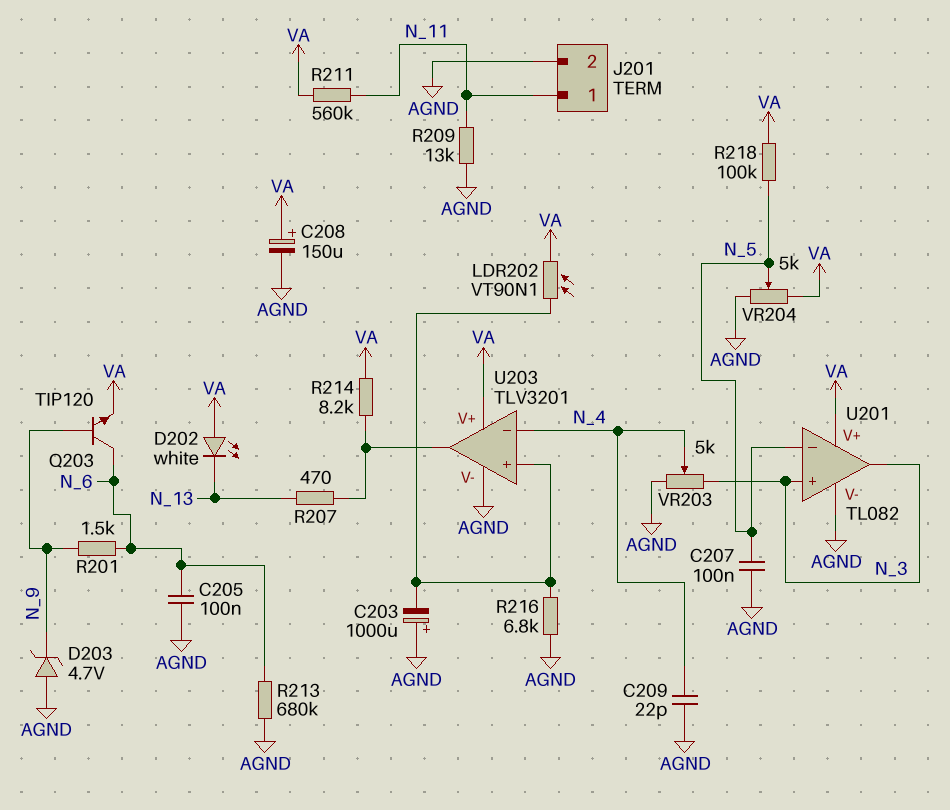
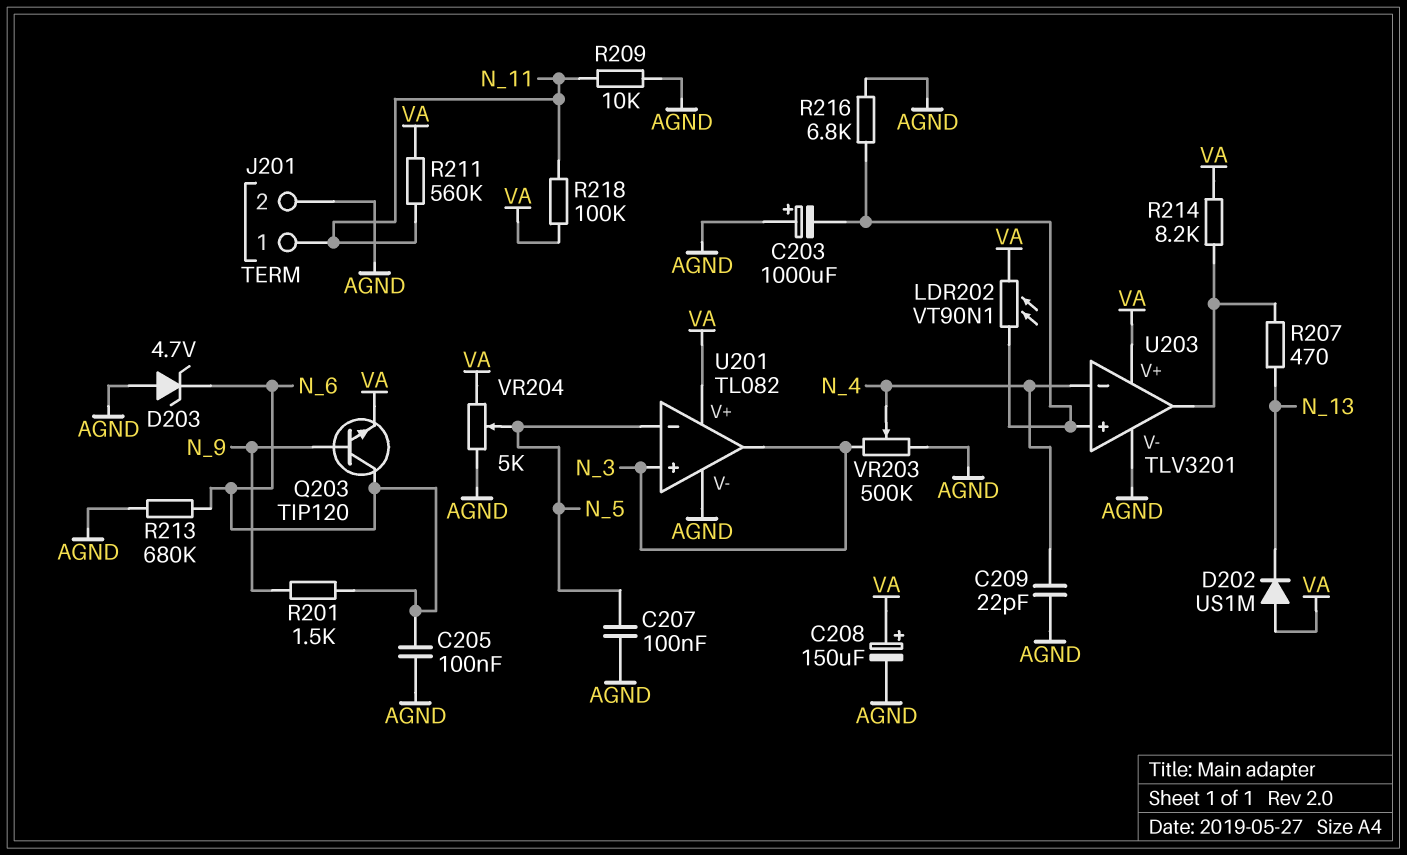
D202: LED white (A VA, K N_13) -> diode US1M (A VA, K N_13)
D203: zener 4.7V (A AGND, K N_9) -> zener 4.7V (A AGND, K N_6)
R209: 13k (AGND, N_11) -> 10k (AGND, N_11)
R218: 100k (N_5, VA) -> 100k (N_11, VA)
VR203: 5k (AGND, N_3, wiper N_4) -> 500k (AGND, N_3, wiper N_4)

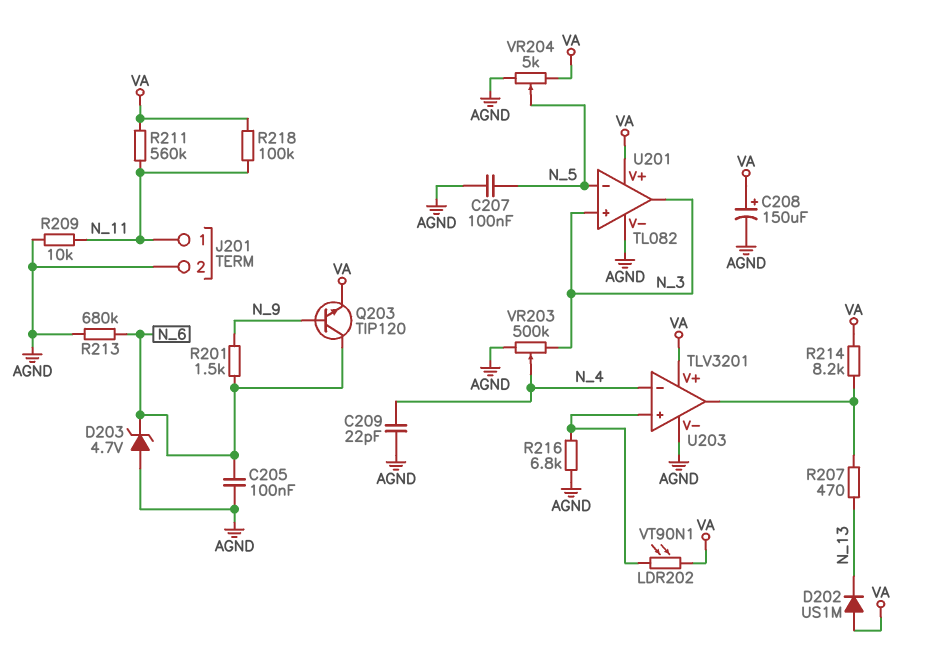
C203: 1000uF (plus AGND, minus U203/in+) -> none

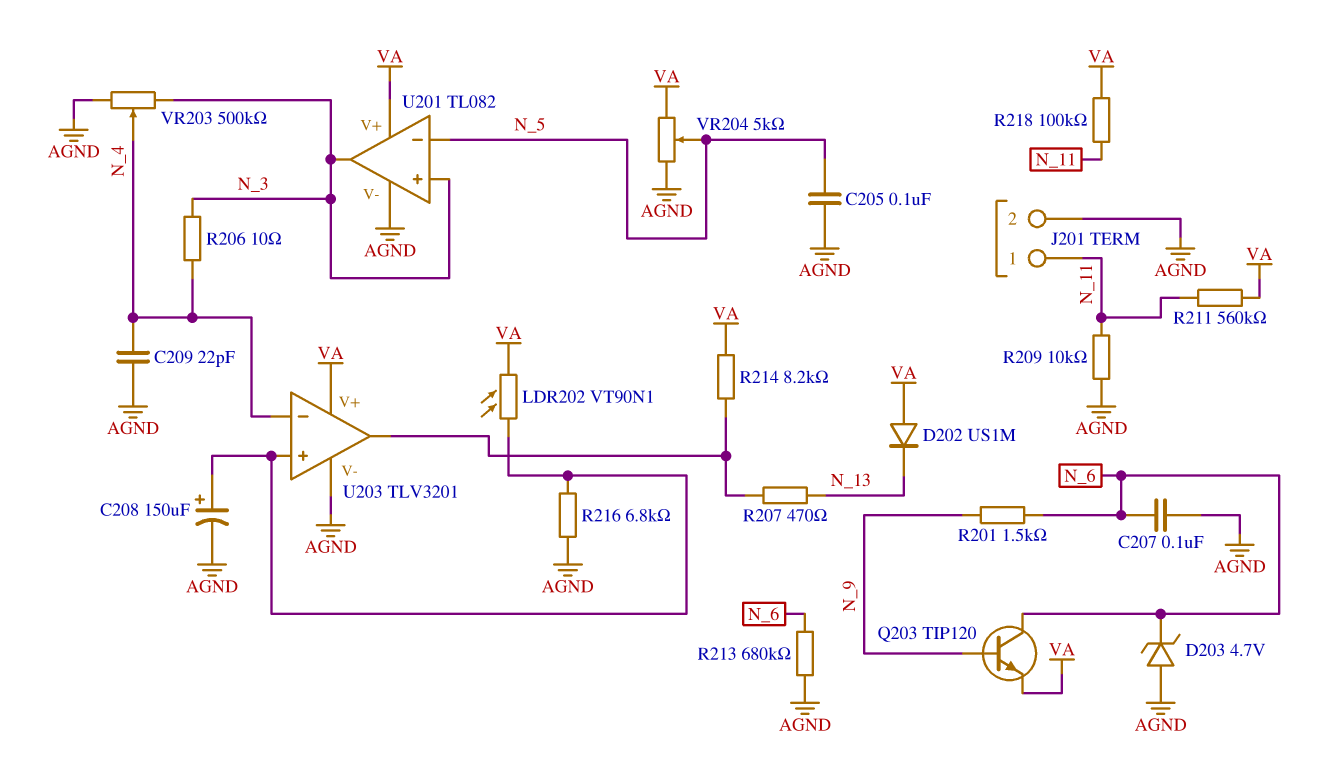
C205: 100nF (AGND, N_6) -> 100nF (AGND, N_5)
C207: 100nF (AGND, N_5) -> 100nF (AGND, N_6)
C208: 150uF (plus VA, minus AGND) -> 150uF (plus U203/in+, minus AGND)
R206: none -> 10 (N_3, N_4)

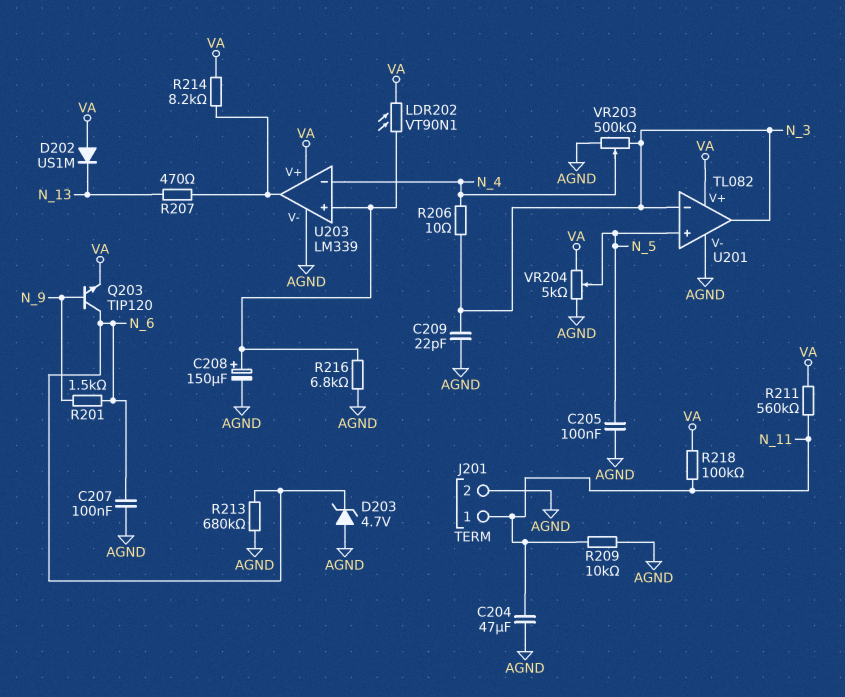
C204: none -> 47uF (AGND, N_11)
C209: 22pF (AGND, N_4) -> 22pF (AGND, N_3)
U201 pin in+: N_3 -> N_5
U201 pin in-: N_5 -> N_3
U203: TLV3201 -> LM339

